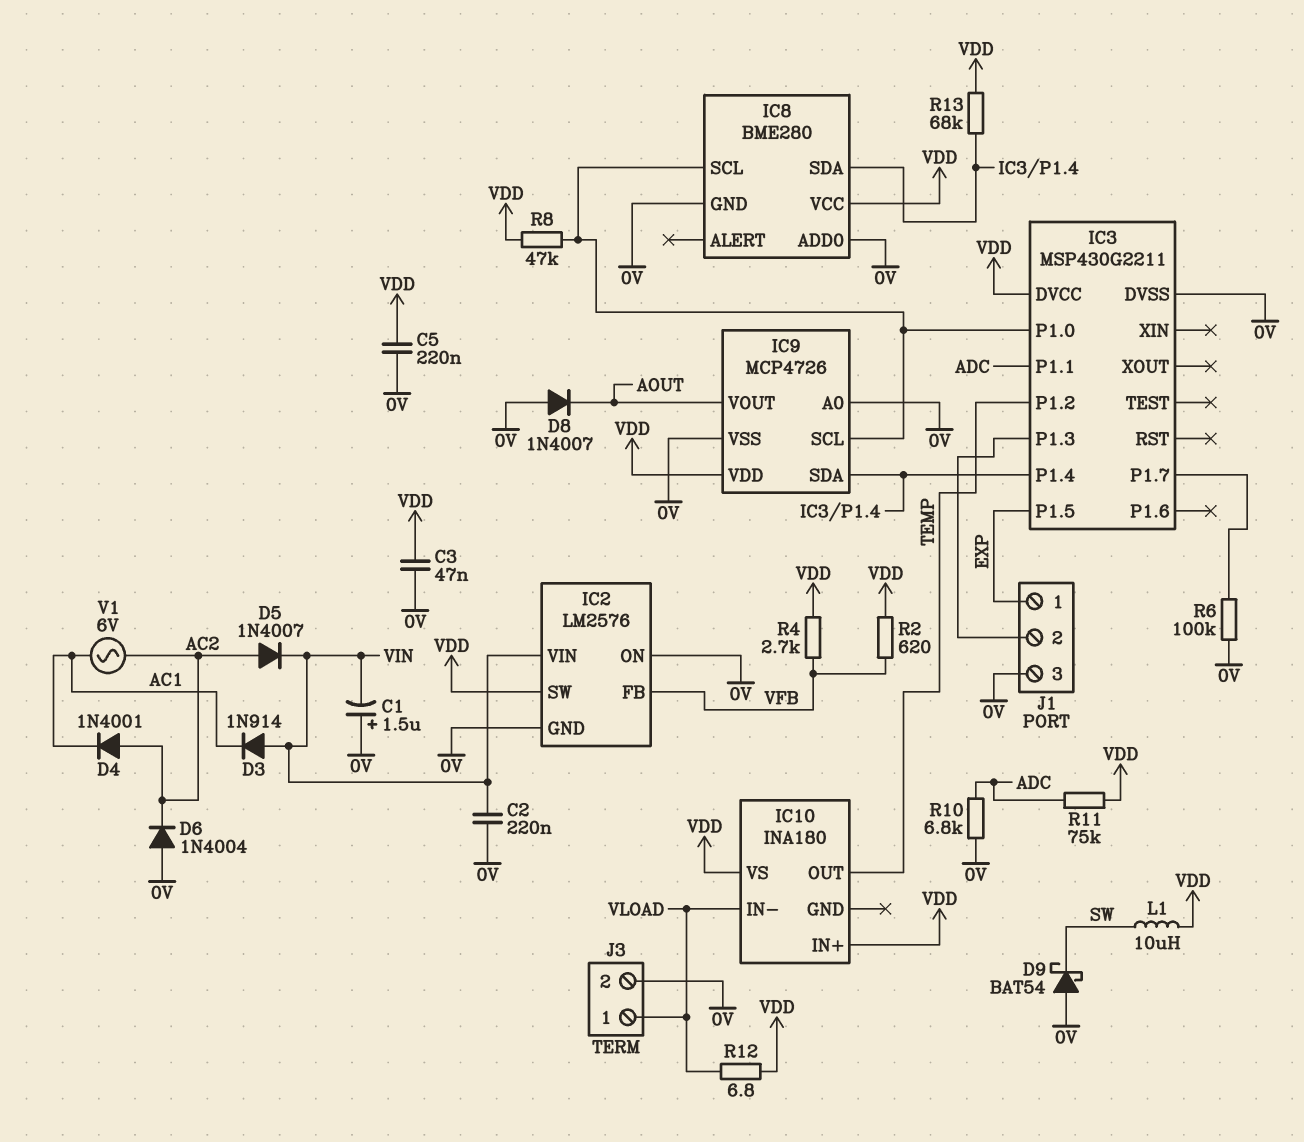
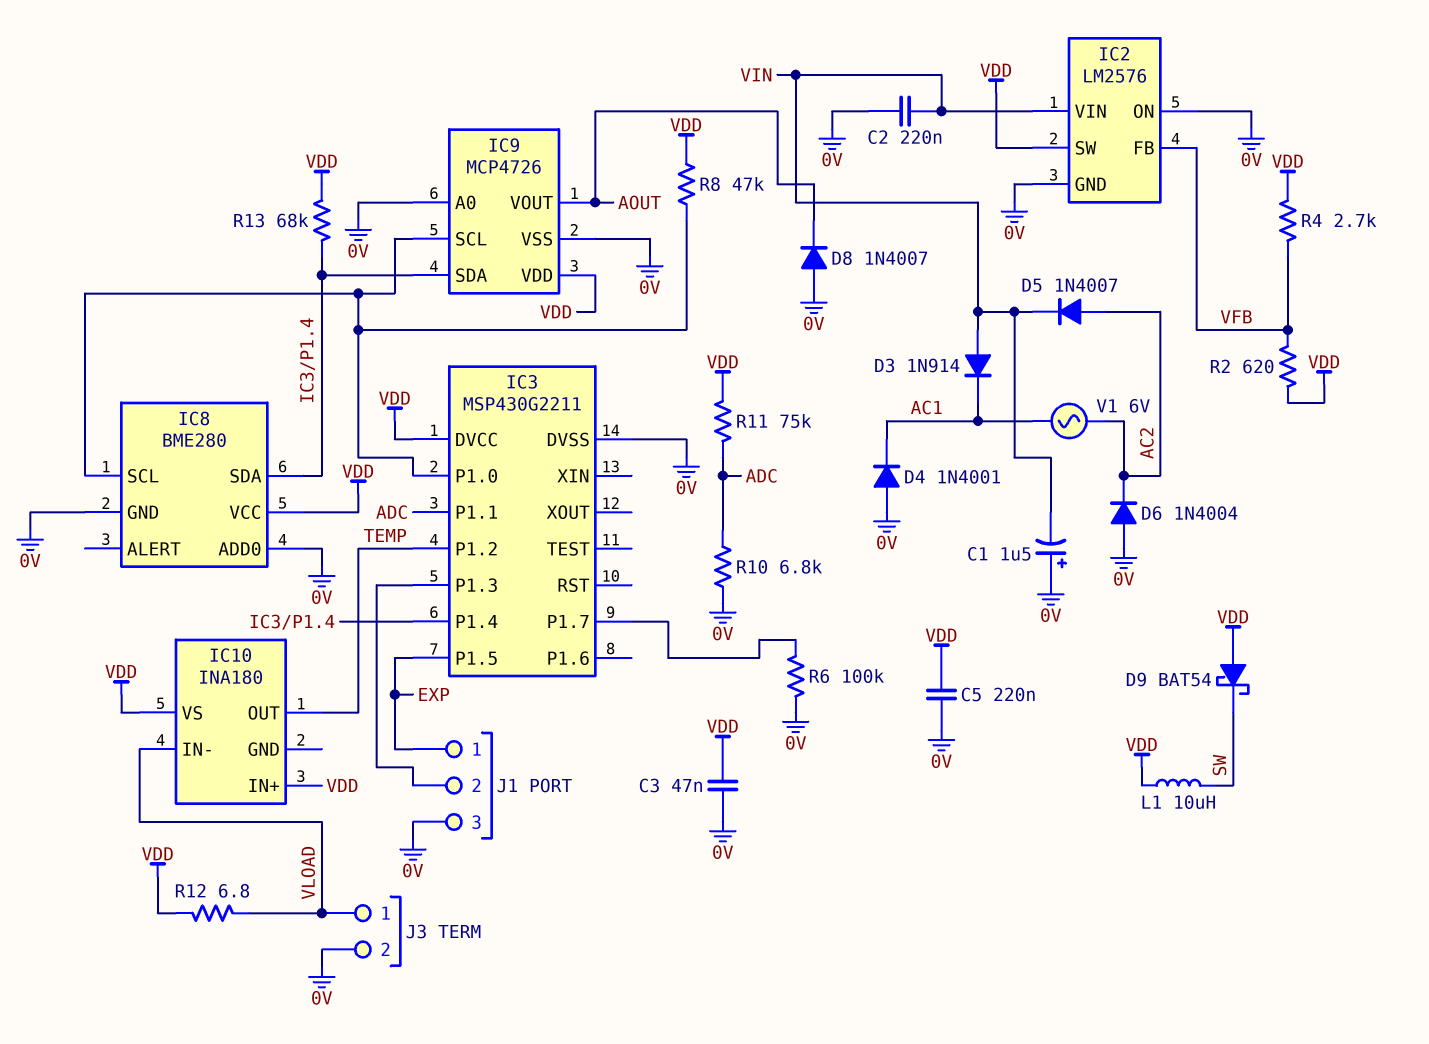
D4: diode 1N4001 (A AC2, K AC1) -> diode 1N4001 (A 0V, K AC1)
D9: schottky BAT54 (A 0V, K SW) -> schottky BAT54 (A VDD, K SW)

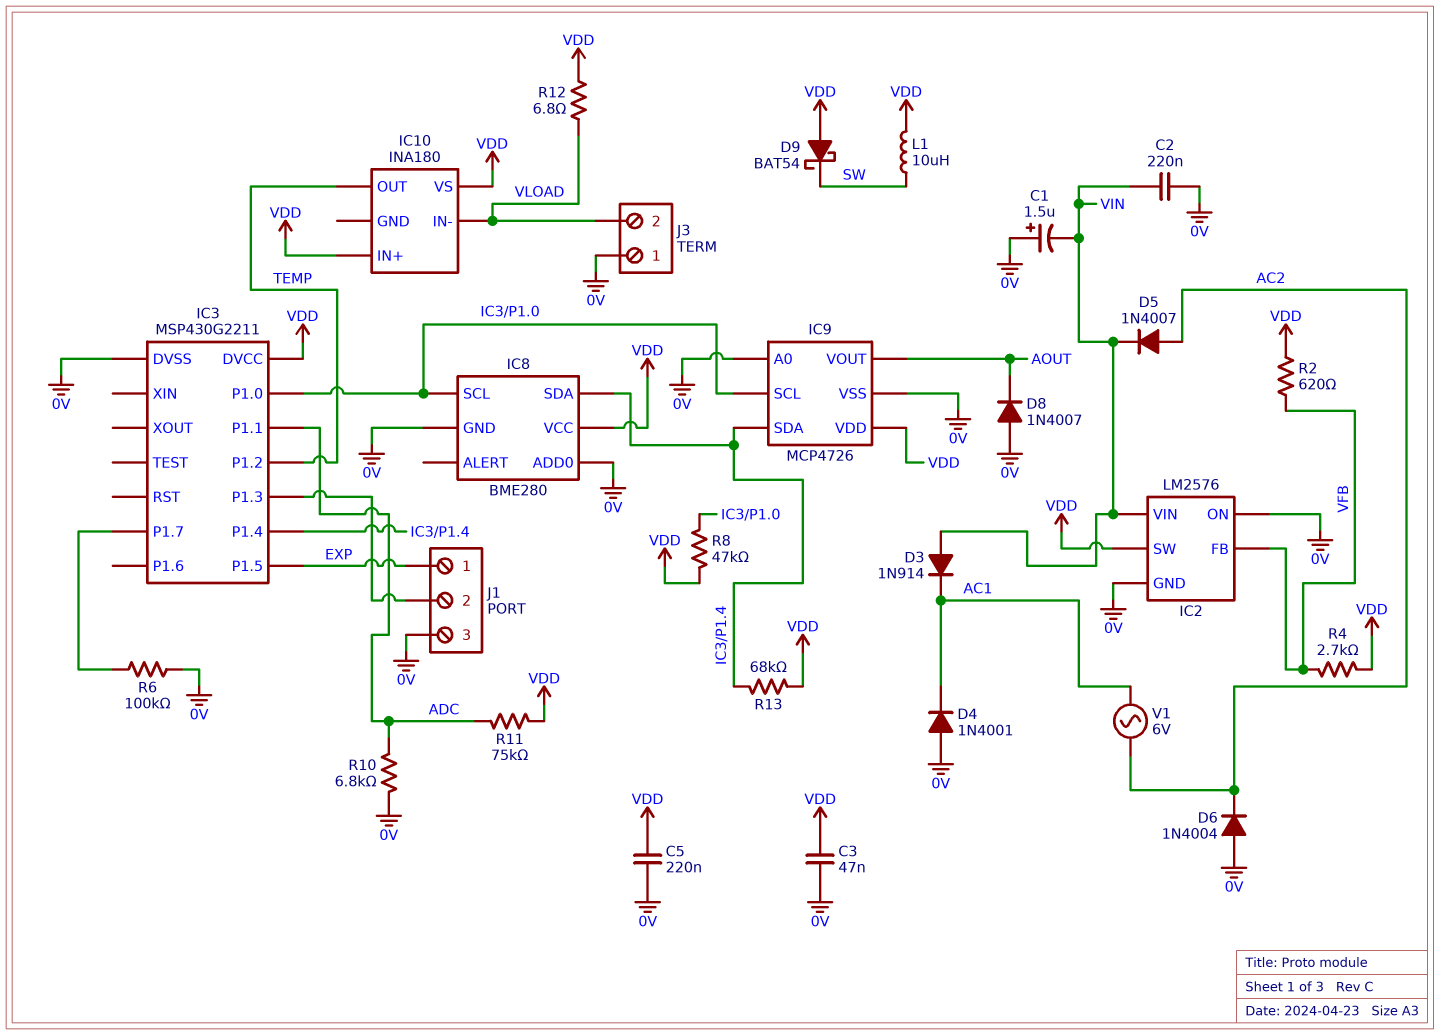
J3 pin 1: VLOAD -> 0V
J3 pin 2: 0V -> VLOAD

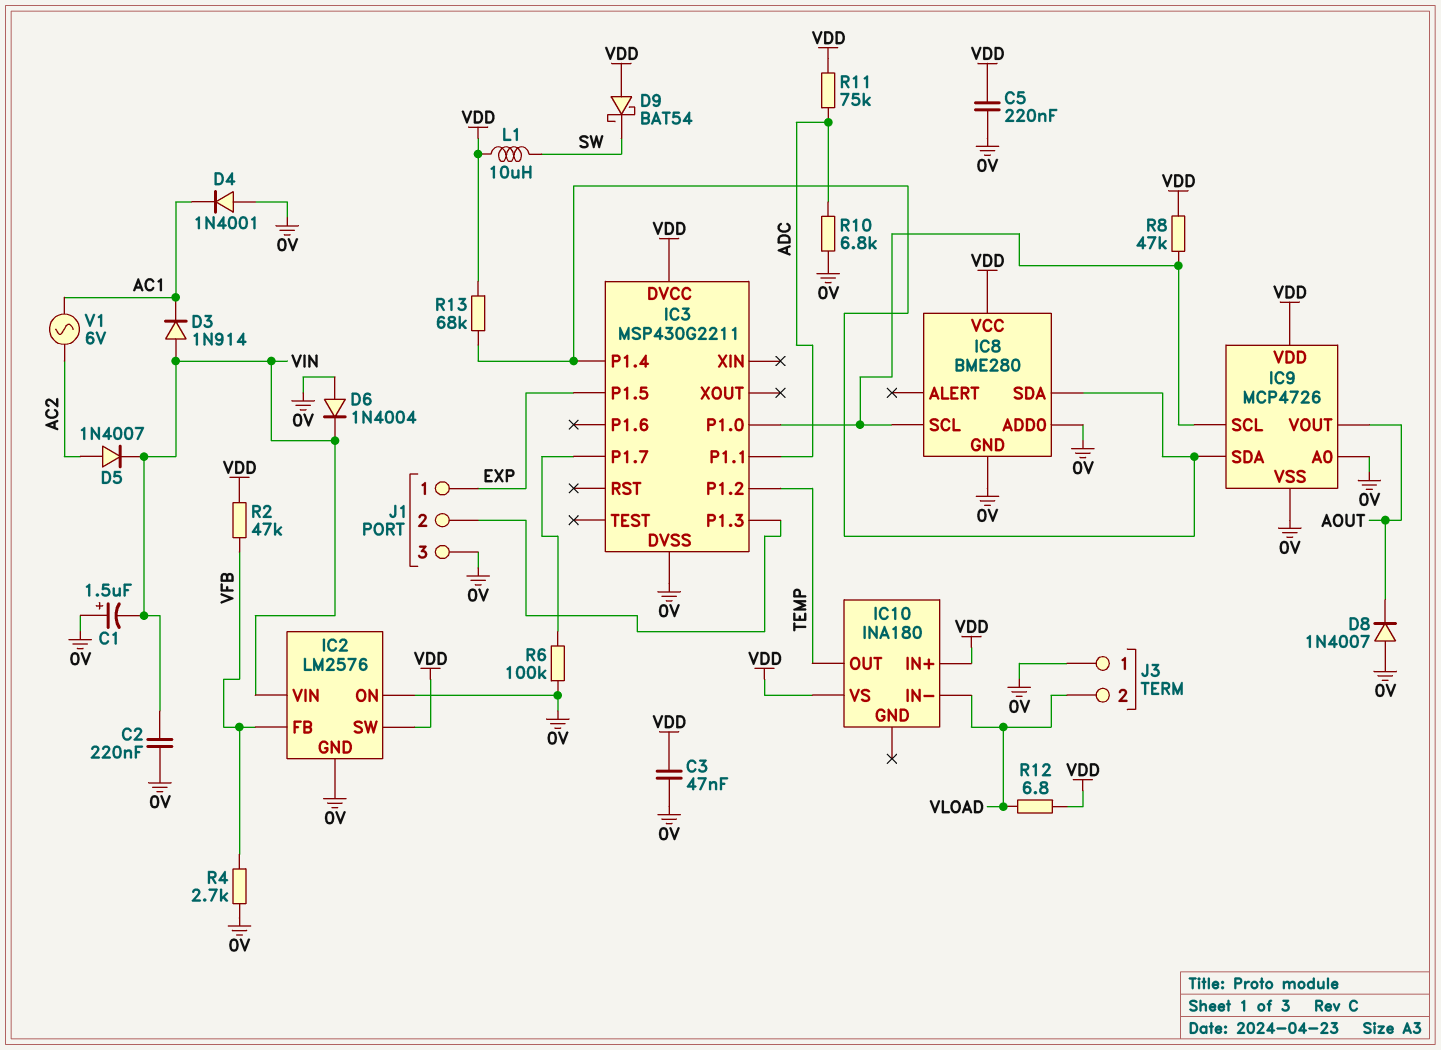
D6: diode 1N4004 (A 0V, K AC2) -> diode 1N4004 (A 0V, K VIN)
R2: 620 (VDD, VFB) -> 47k (VDD, VFB)
R4: 2.7k (VDD, VFB) -> 2.7k (0V, VFB)

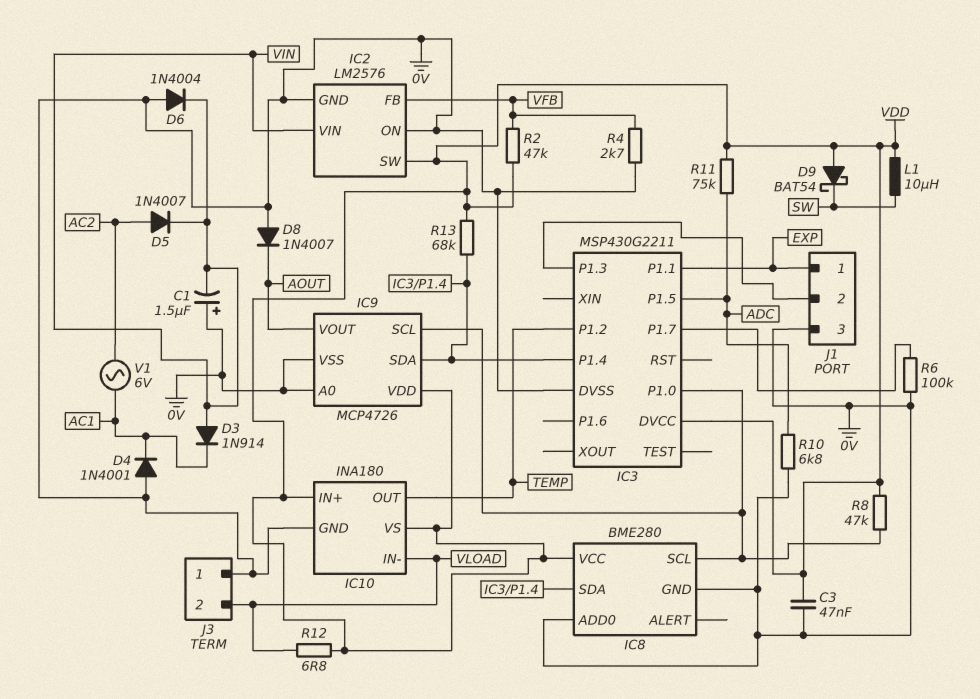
C2: 220nF (0V, VIN) -> none
C5: 220nF (0V, VDD) -> none
IC3 pin P1.1: ADC -> EXP
IC3 pin P1.5: EXP -> ADC
IC10 pin GND: none -> 0V

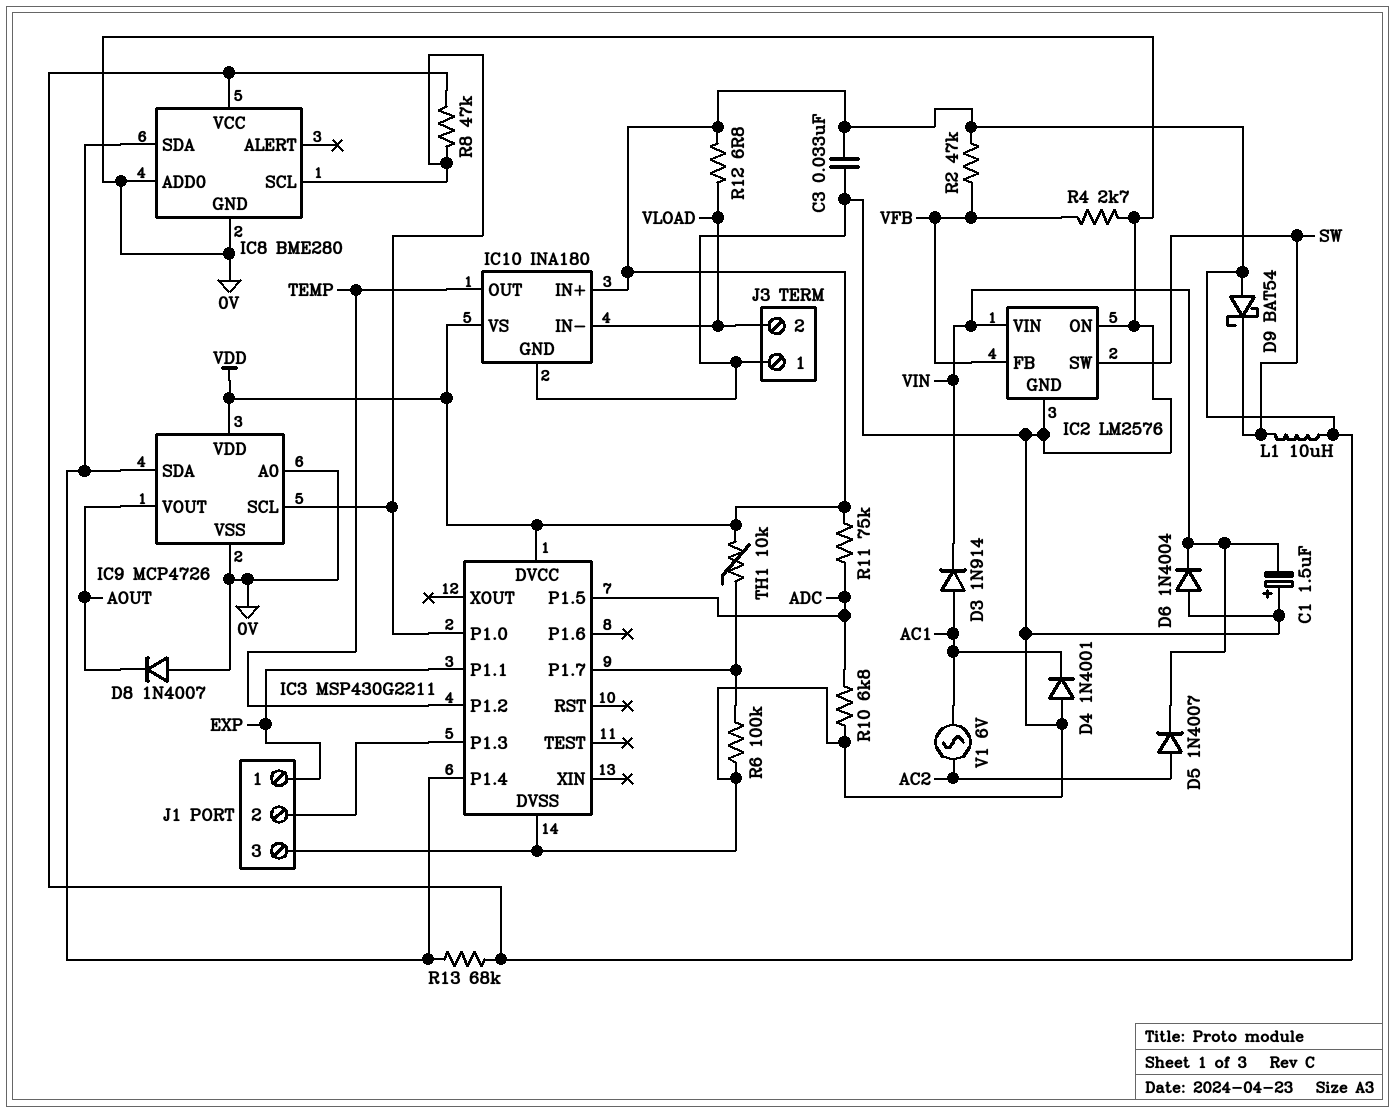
C3: 47nF (0V, VDD) -> 33nF (0V, VDD)
D3: diode 1N914 (A VIN, K AC1) -> diode 1N914 (A AC1, K VIN)
IC2 pin SW: VDD -> SW
TH1: none -> 10k (IC3/P1.7, VDD)

